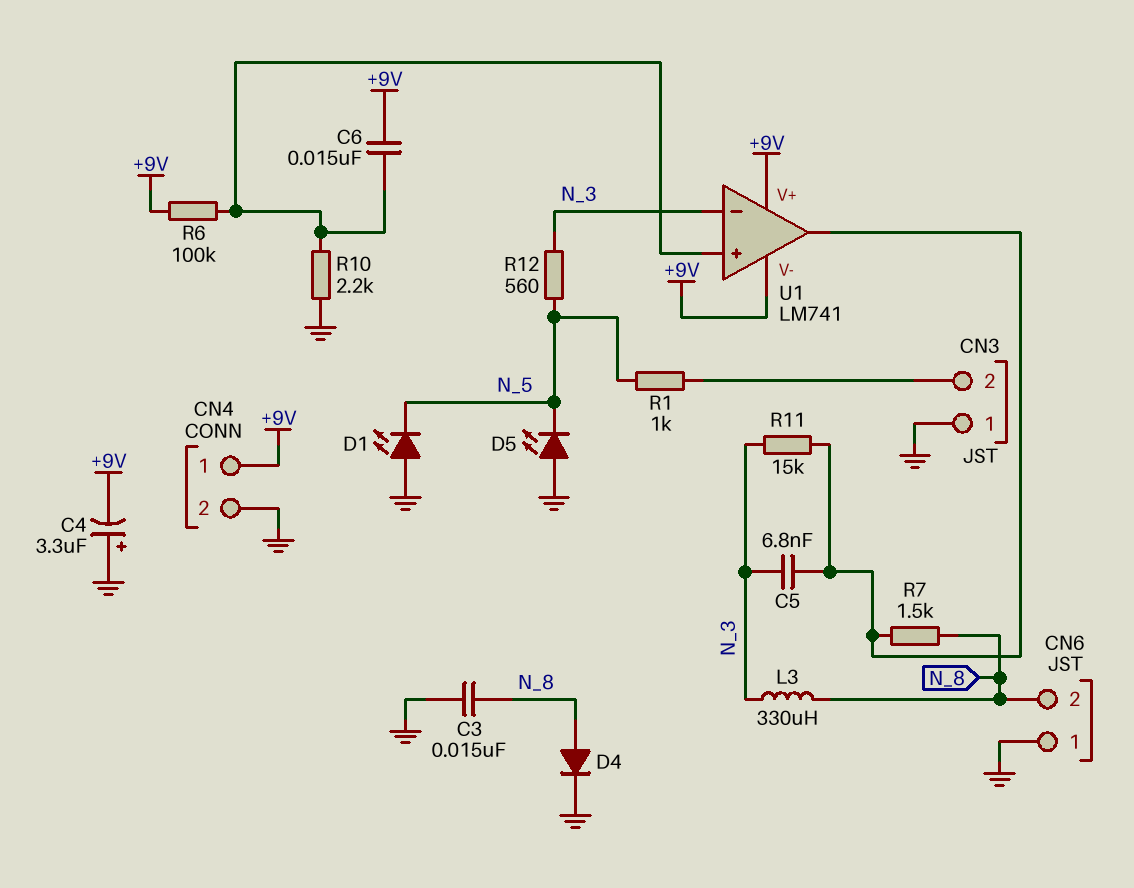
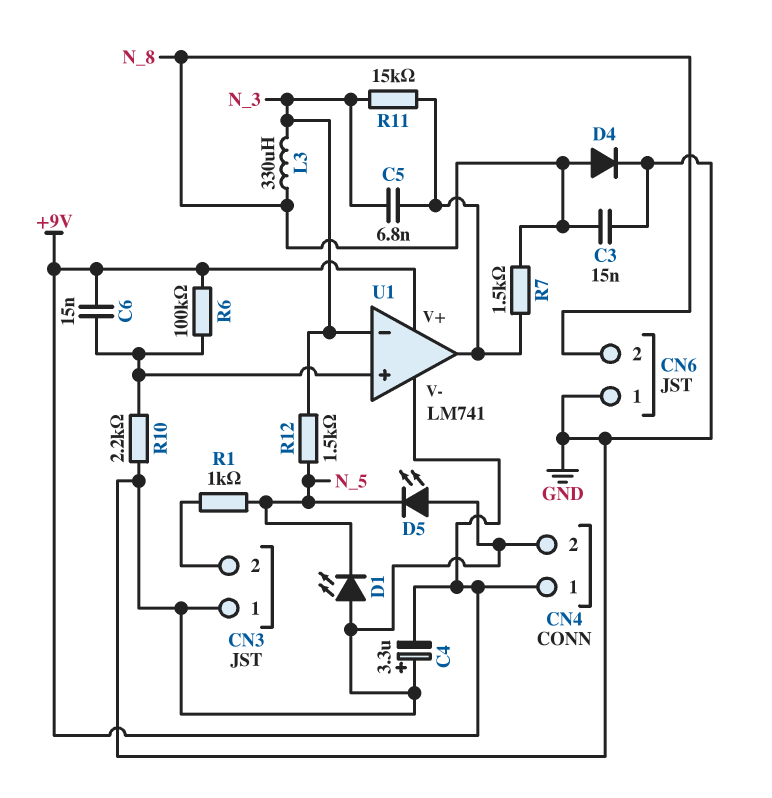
R12: 560 (N_3, N_5) -> 1.5k (N_3, N_5)

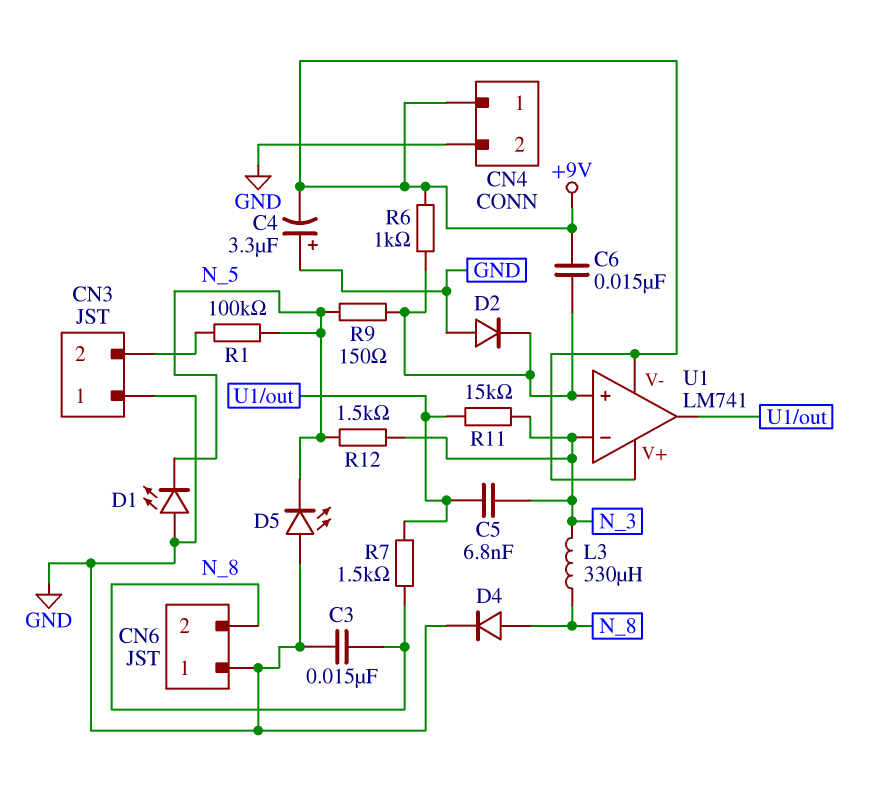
D2: none -> diode (A GND, K U1/in+)
R1: 1k (CN3/2, N_5) -> 100k (CN3/2, N_5)
R6: 100k (+9V, U1/in+) -> 1k (+9V, U1/in+)
R9: none -> 150 (N_5, U1/in+)
R10: 2.2k (GND, U1/in+) -> none

